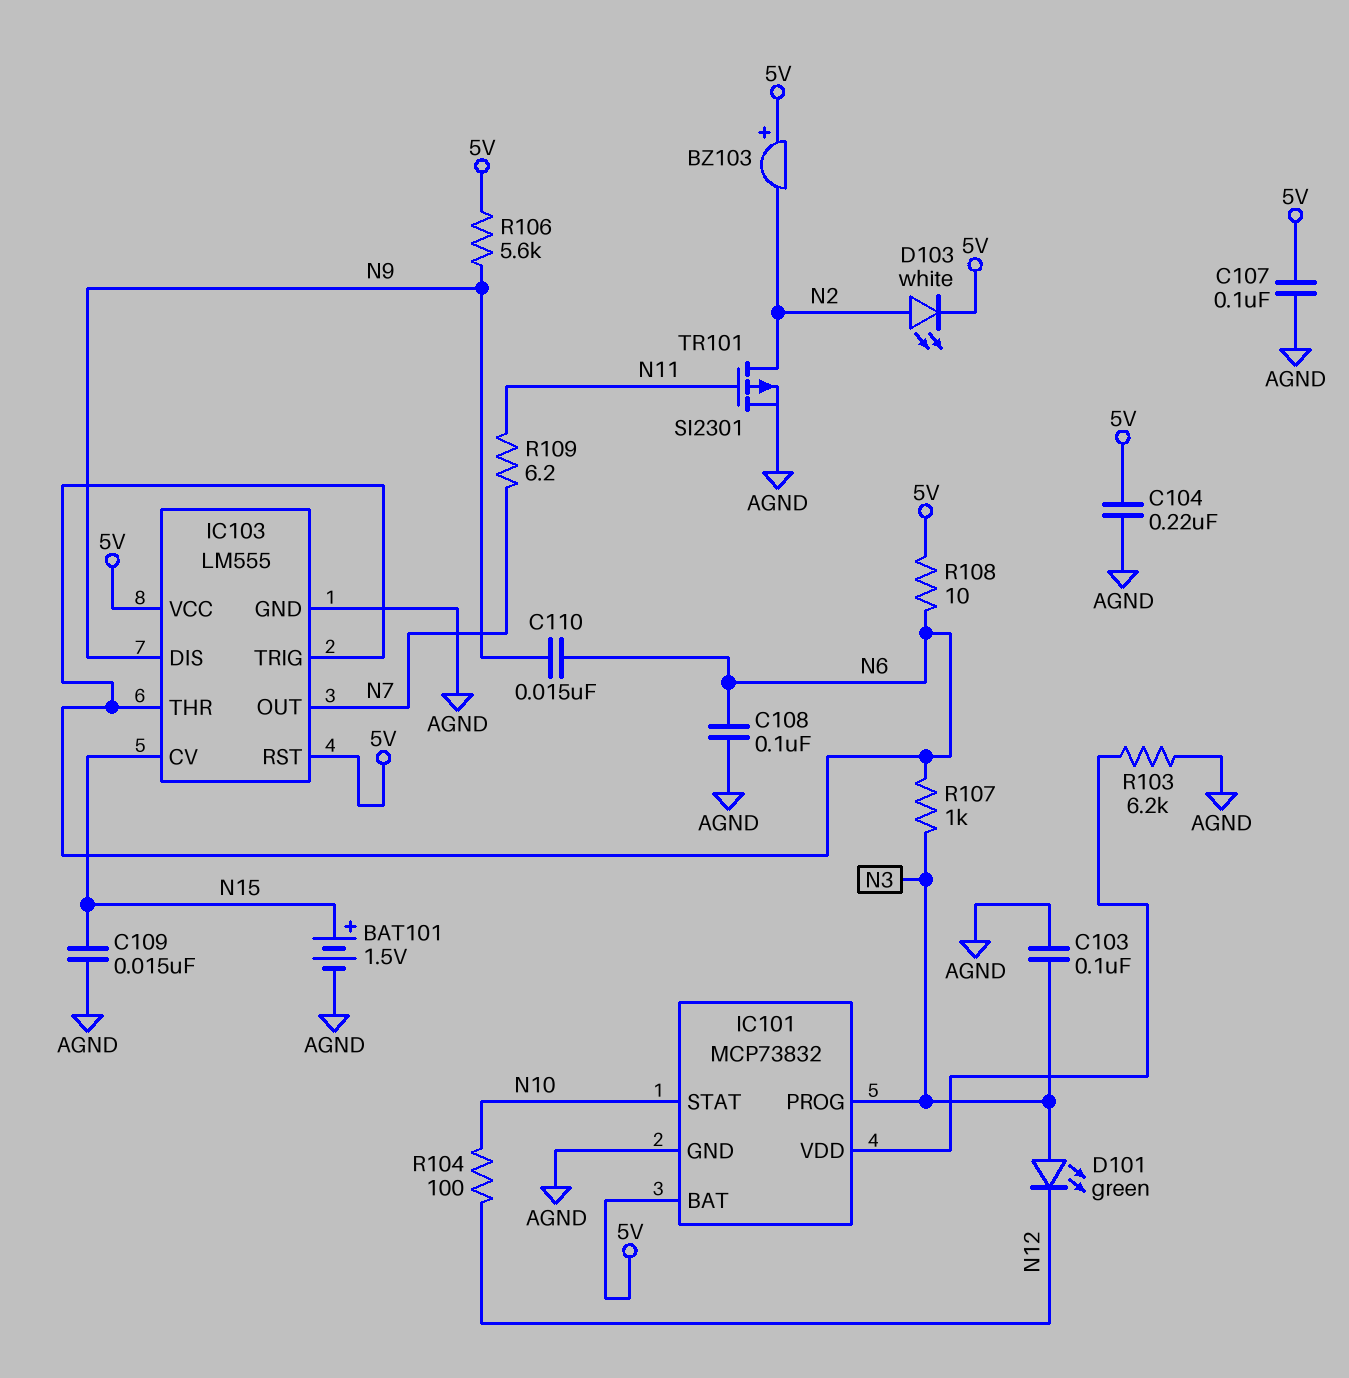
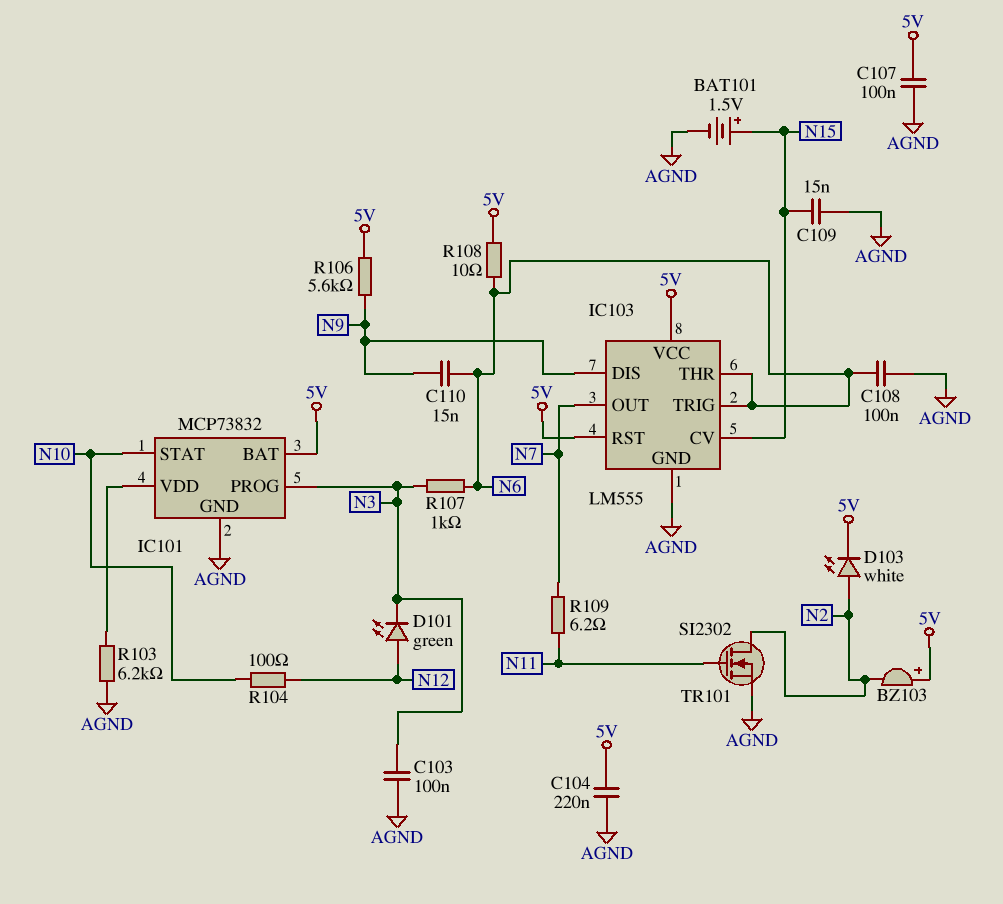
D101: LED green (A N3, K N12) -> LED green (A N12, K N3)
TR101: PMOS SI2301 (G N11, D N2, S AGND) -> NMOS SI2302 (G N11, D N2, S AGND)

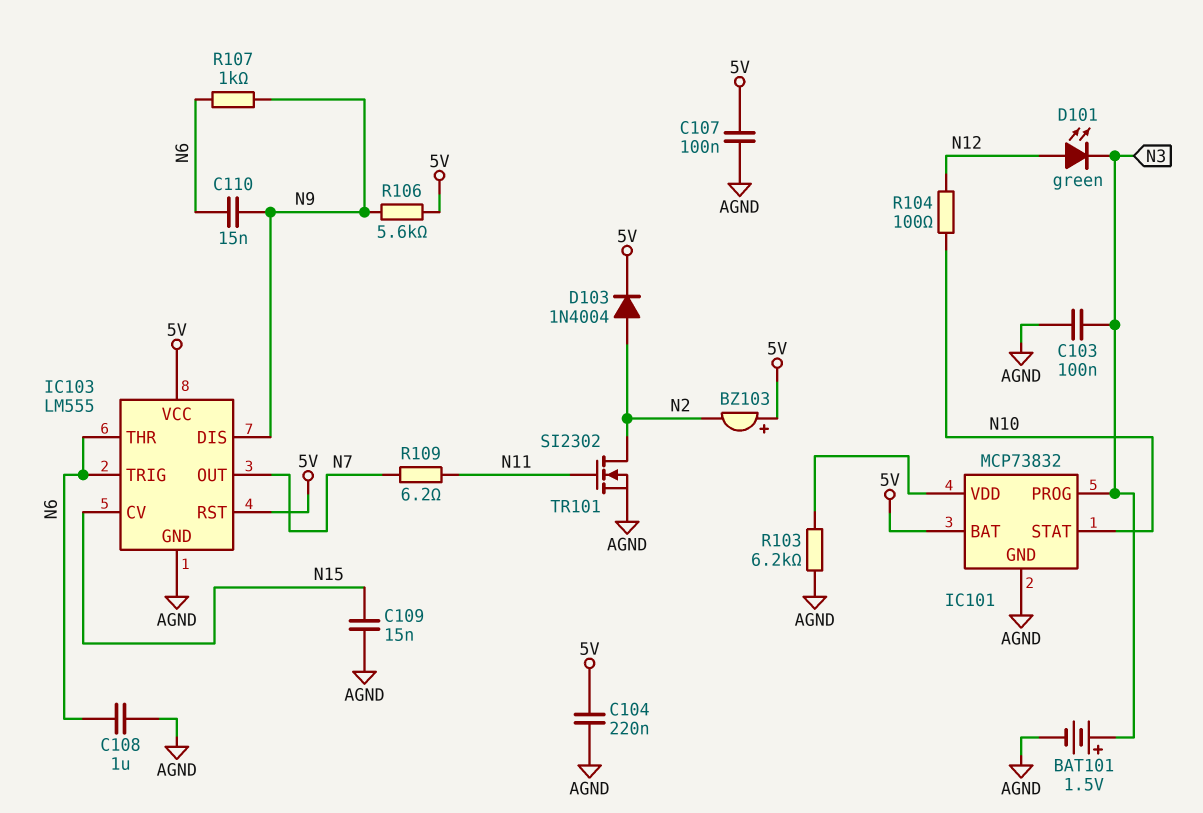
BAT101: 1.5V (plus N15, minus AGND) -> 1.5V (plus N3, minus AGND)
C108: 100nF (AGND, N6) -> 1uF (AGND, N6)
D103: LED white (A N2, K 5V) -> diode 1N4004 (A N2, K 5V)
R107: 1k (N3, N6) -> 1k (N6, N9)
R108: 10 (5V, N6) -> none

